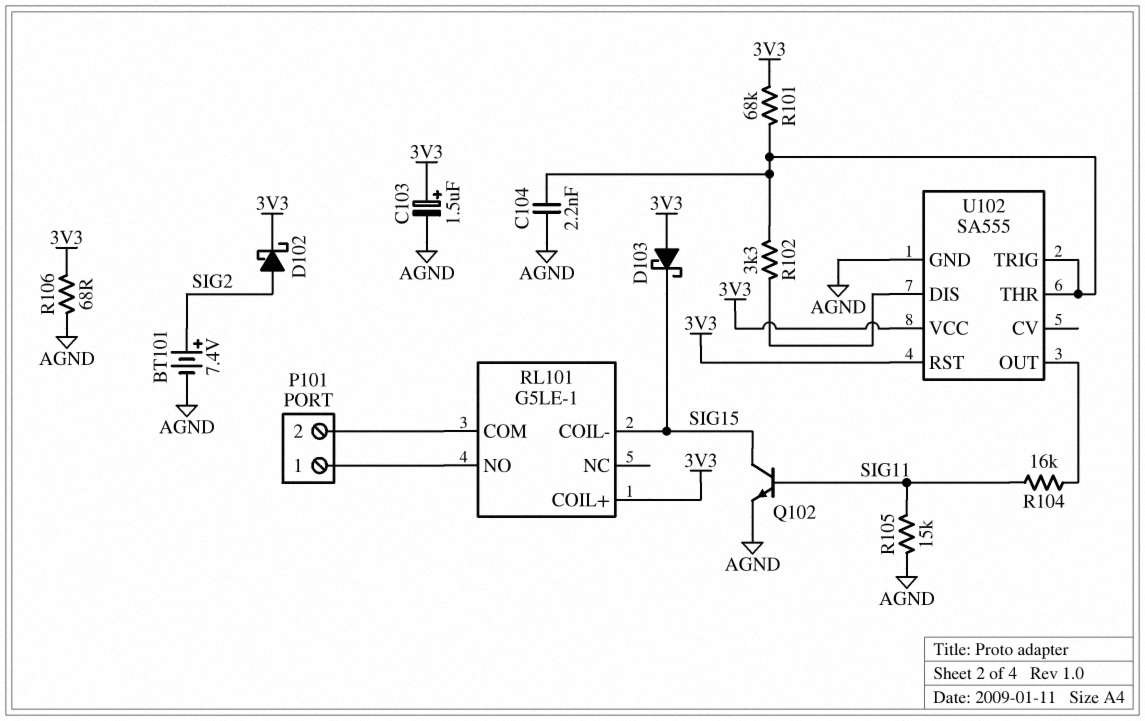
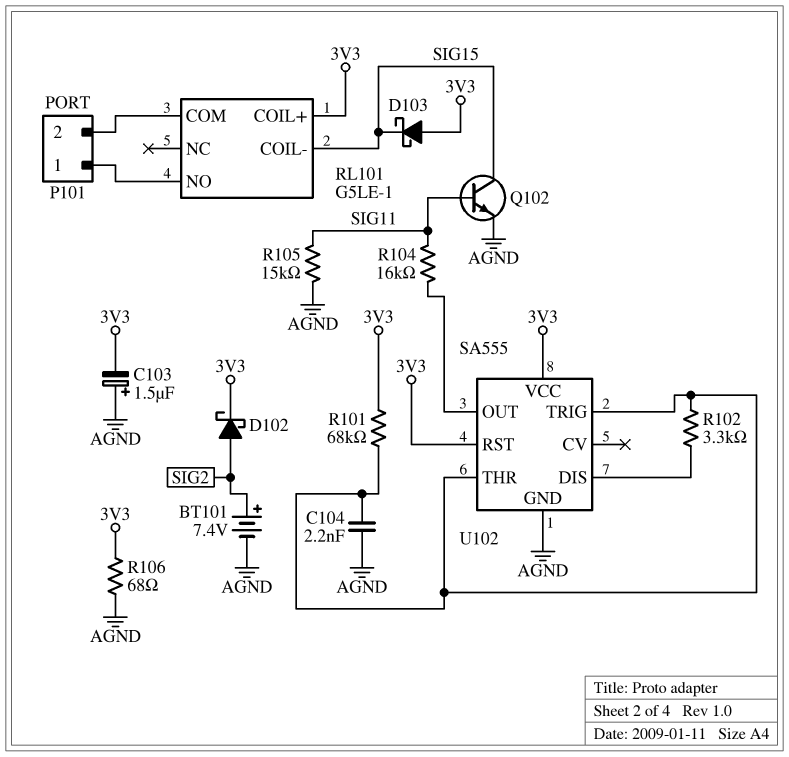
C103: 1.5uF (plus 3V3, minus AGND) -> 1.5uF (plus AGND, minus 3V3)

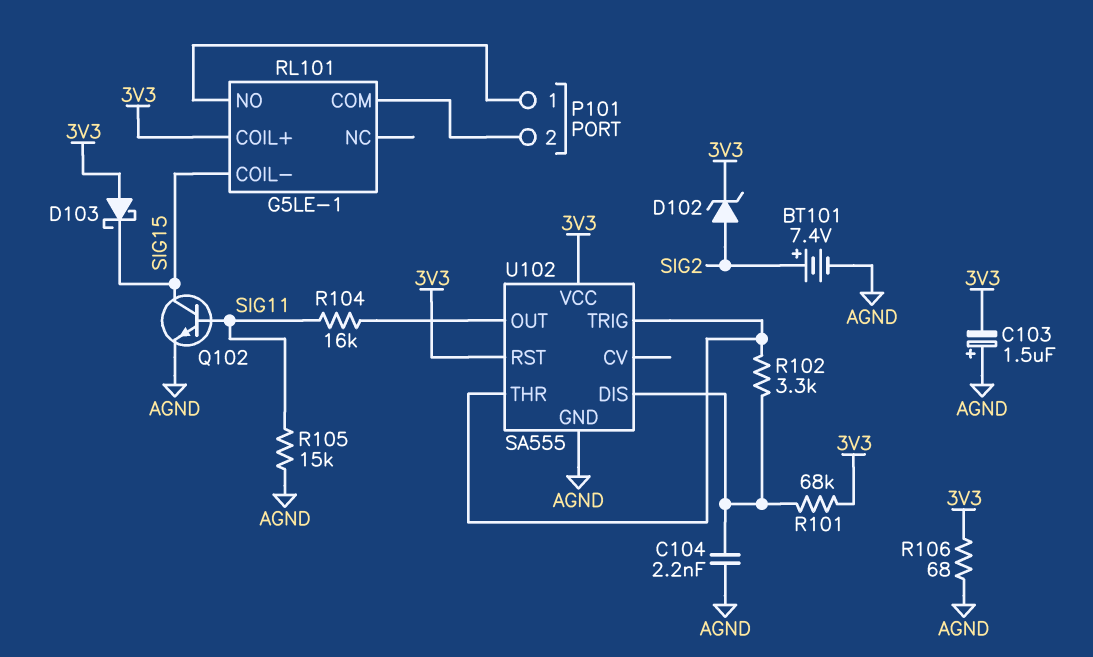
C104: 2.2nF (AGND, U102/THR) -> 2.2nF (AGND, U102/DIS)
D102: schottky (A SIG2, K 3V3) -> zener (A SIG2, K 3V3)
R101: 68k (3V3, U102/THR) -> 68k (3V3, U102/DIS)

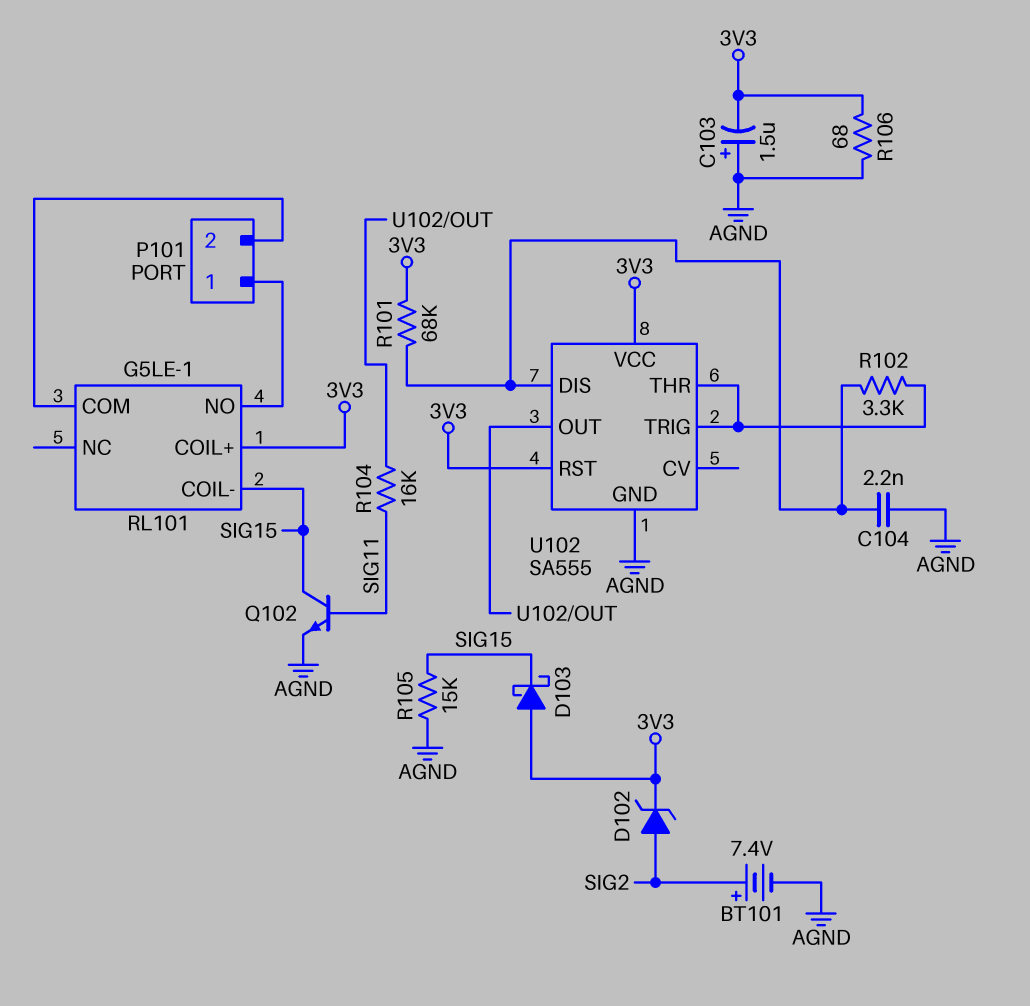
R105: 15k (AGND, SIG11) -> 15k (AGND, SIG15)

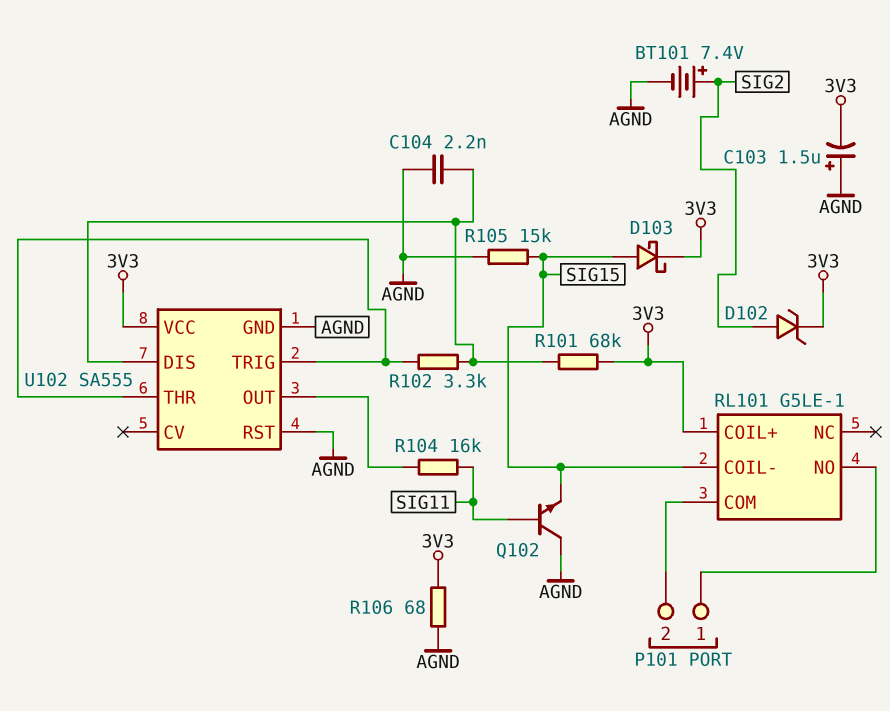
D103: schottky (A 3V3, K SIG15) -> schottky (A SIG15, K 3V3)
Q102: NPN (B SIG11, C SIG15, E AGND) -> NPN (B SIG11, C AGND, E SIG15)
U102 pin RST: 3V3 -> AGND

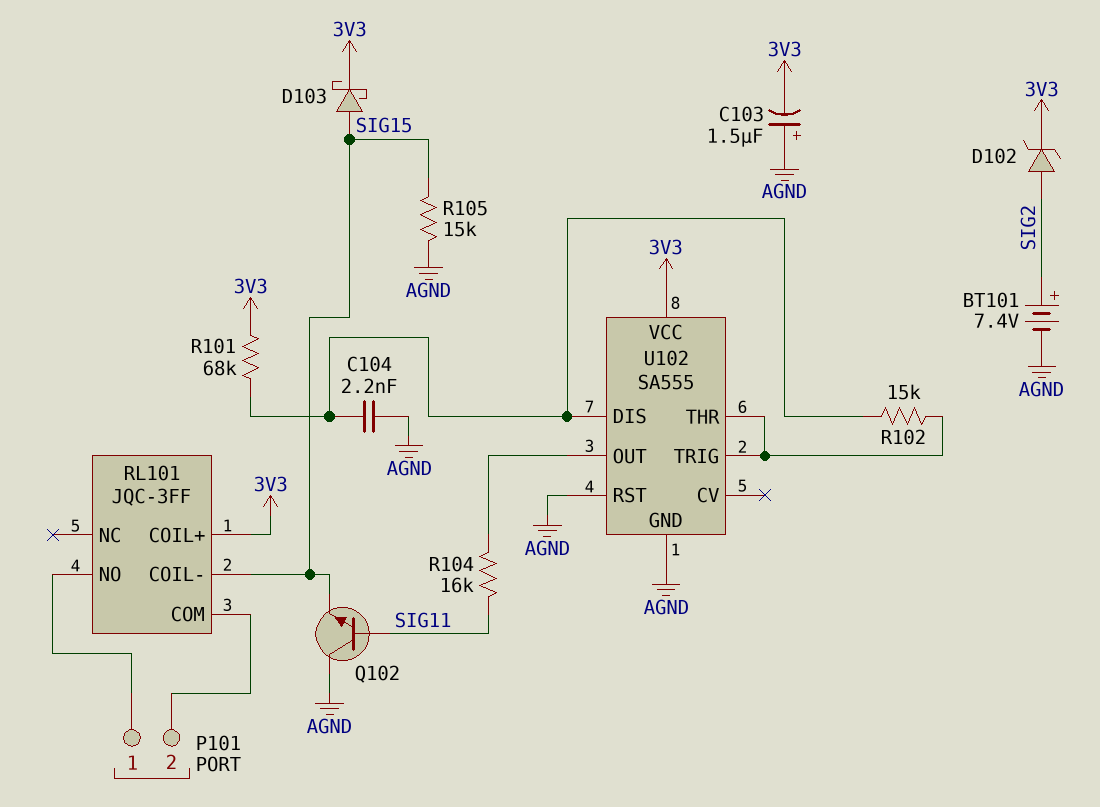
R102: 3.3k (U102/DIS, U102/THR) -> 15k (U102/DIS, U102/THR)
R106: 68 (3V3, AGND) -> none
RL101: G5LE-1 -> JQC-3FF

